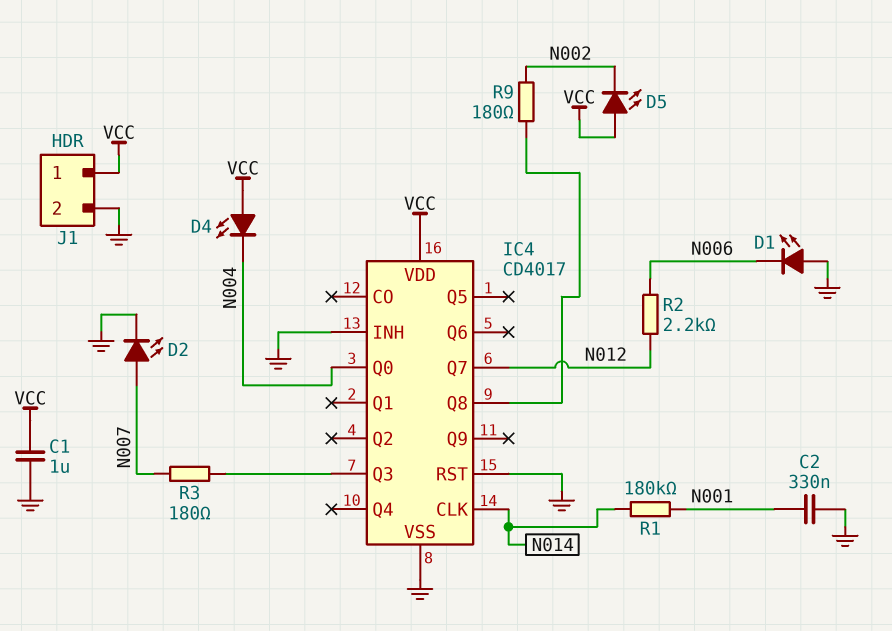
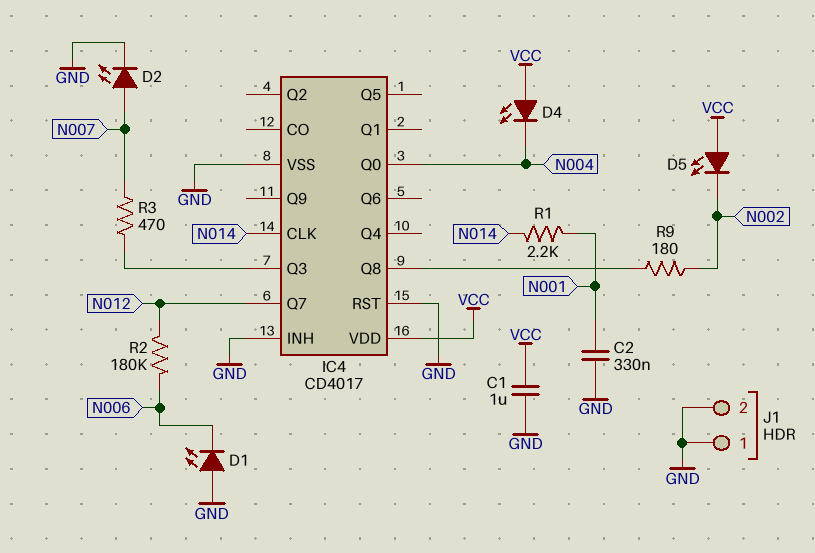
J1 pin 1: VCC -> GND
R1: 180k (N001, N014) -> 2.2k (N001, N014)
R2: 2.2k (N006, N012) -> 180k (N006, N012)
R3: 180 (IC4/Q3, N007) -> 470 (IC4/Q3, N007)

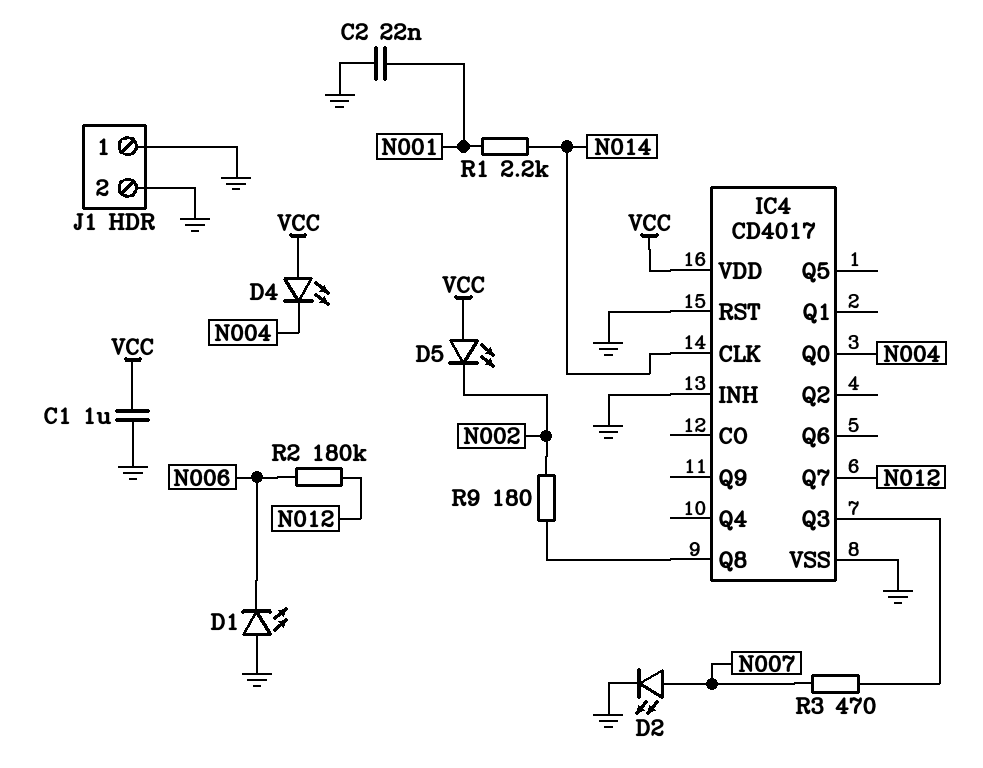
C2: 330nF (GND, N001) -> 22nF (GND, N001)

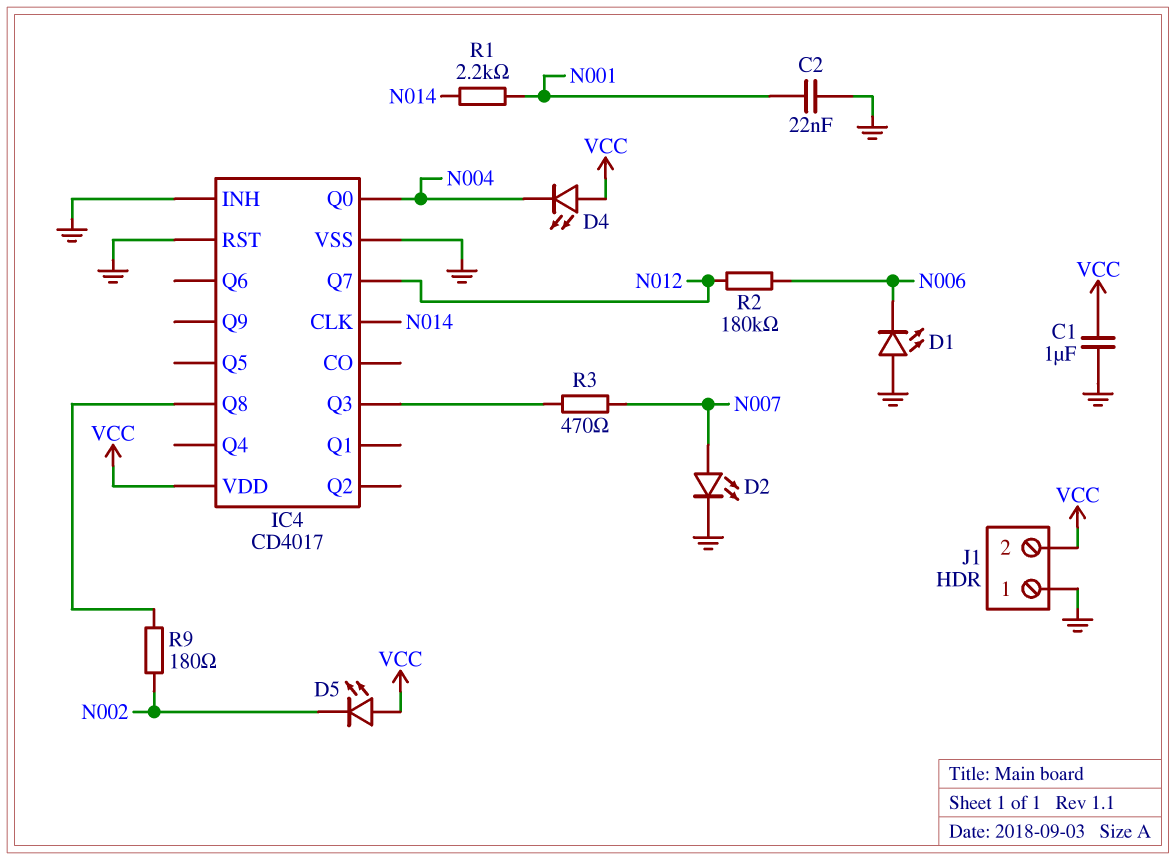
J1 pin 2: GND -> VCC

